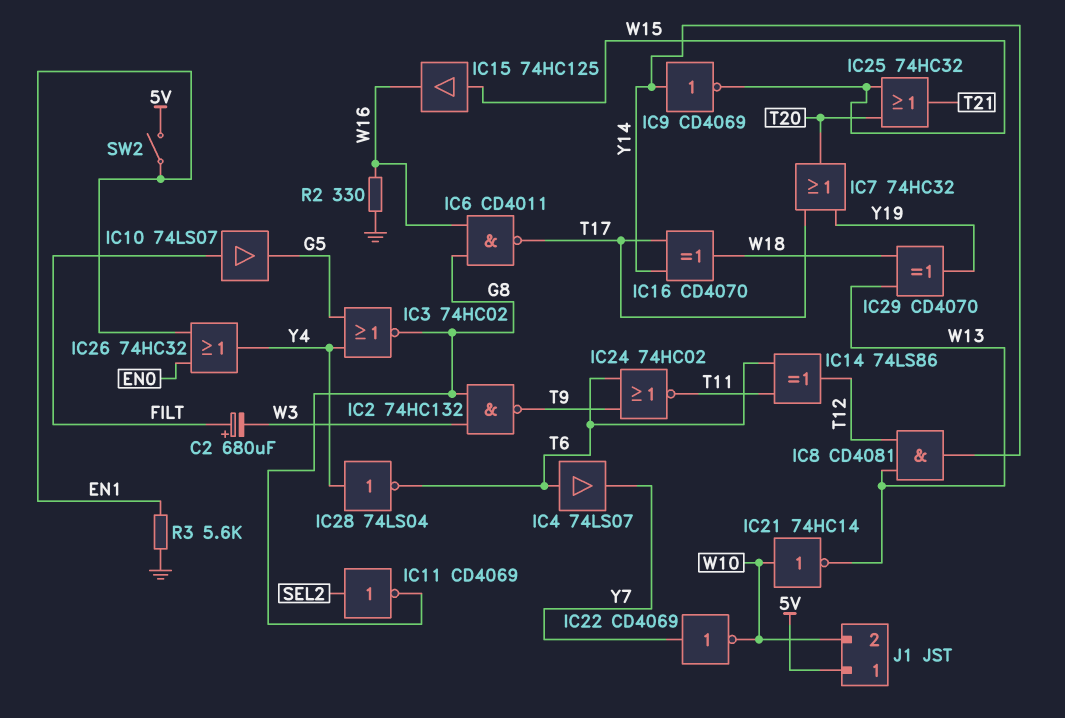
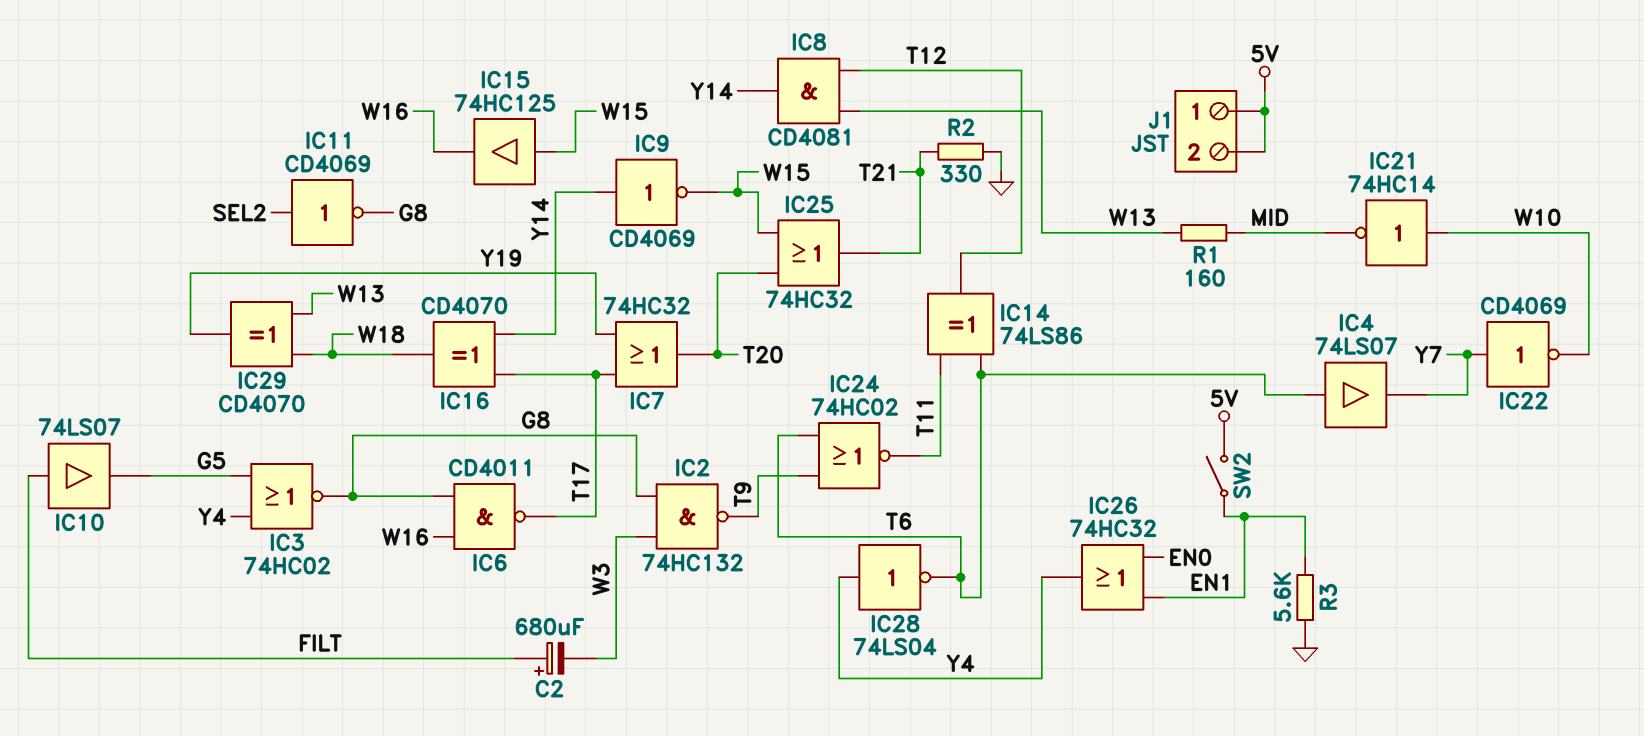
IC21: NOT 74HC14 (in W10, out W13) -> NOT 74HC14 (in W10, out MID)
J1 pin 2: W10 -> 5V
R1: none -> 160 (MID, W13)
R2: 330 (GND, W16) -> 330 (GND, T21)

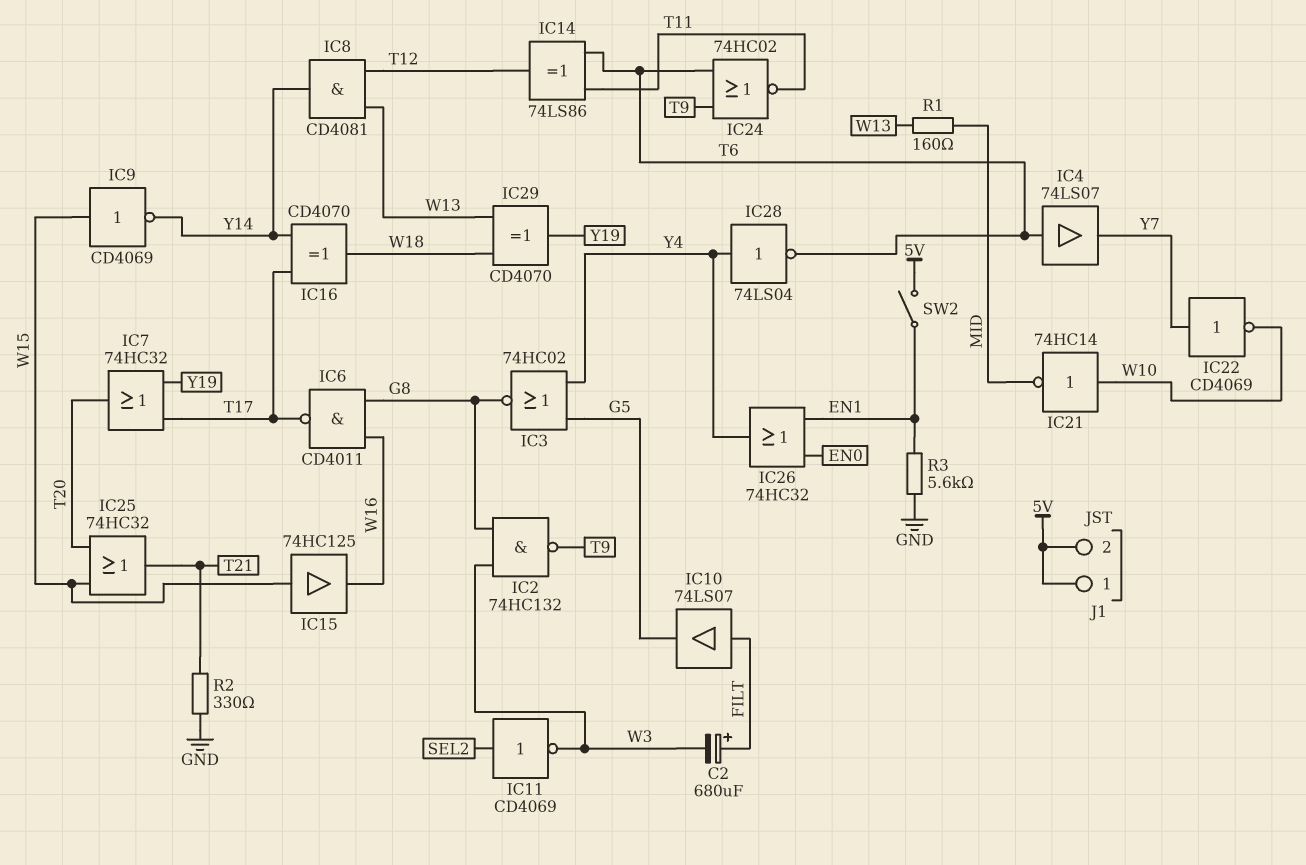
IC9: NOT CD4069 (in Y14, out W15) -> NOT CD4069 (in W15, out Y14)
IC11: NOT CD4069 (in SEL2, out G8) -> NOT CD4069 (in SEL2, out W3)

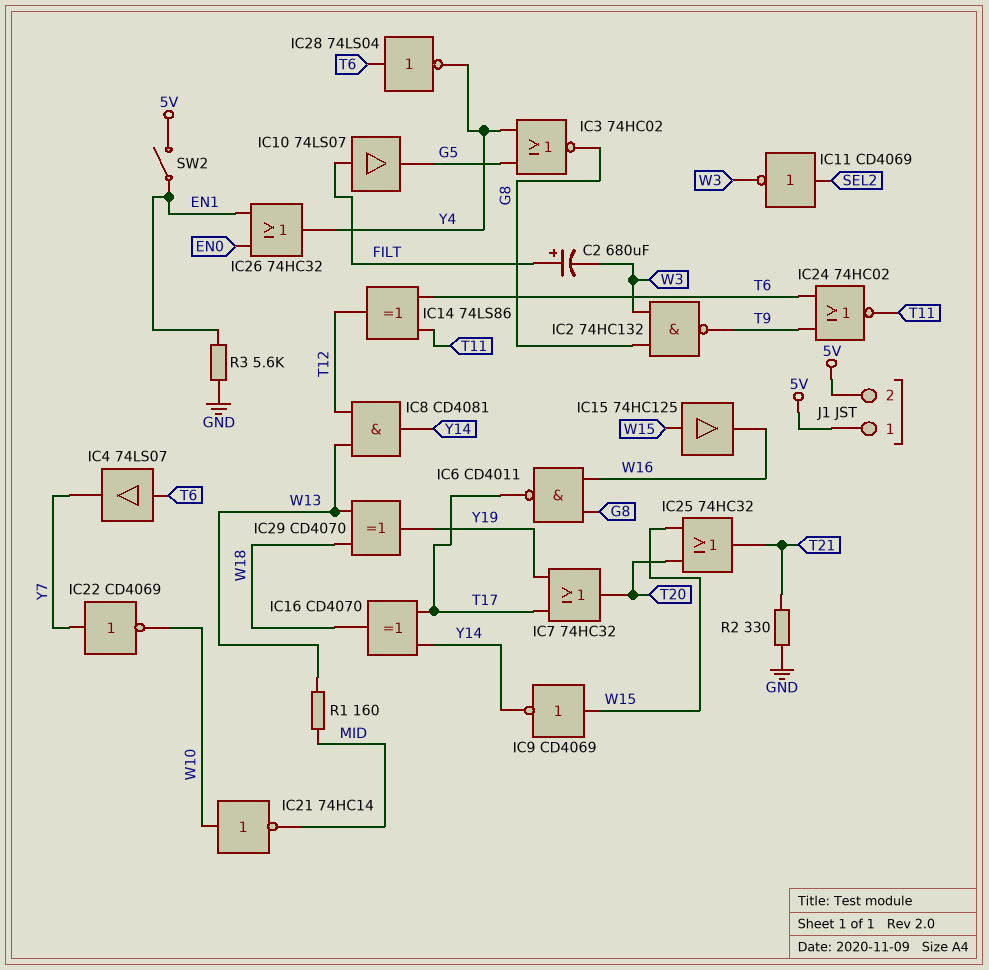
IC28: NOT 74LS04 (in Y4, out T6) -> NOT 74LS04 (in T6, out Y4)

